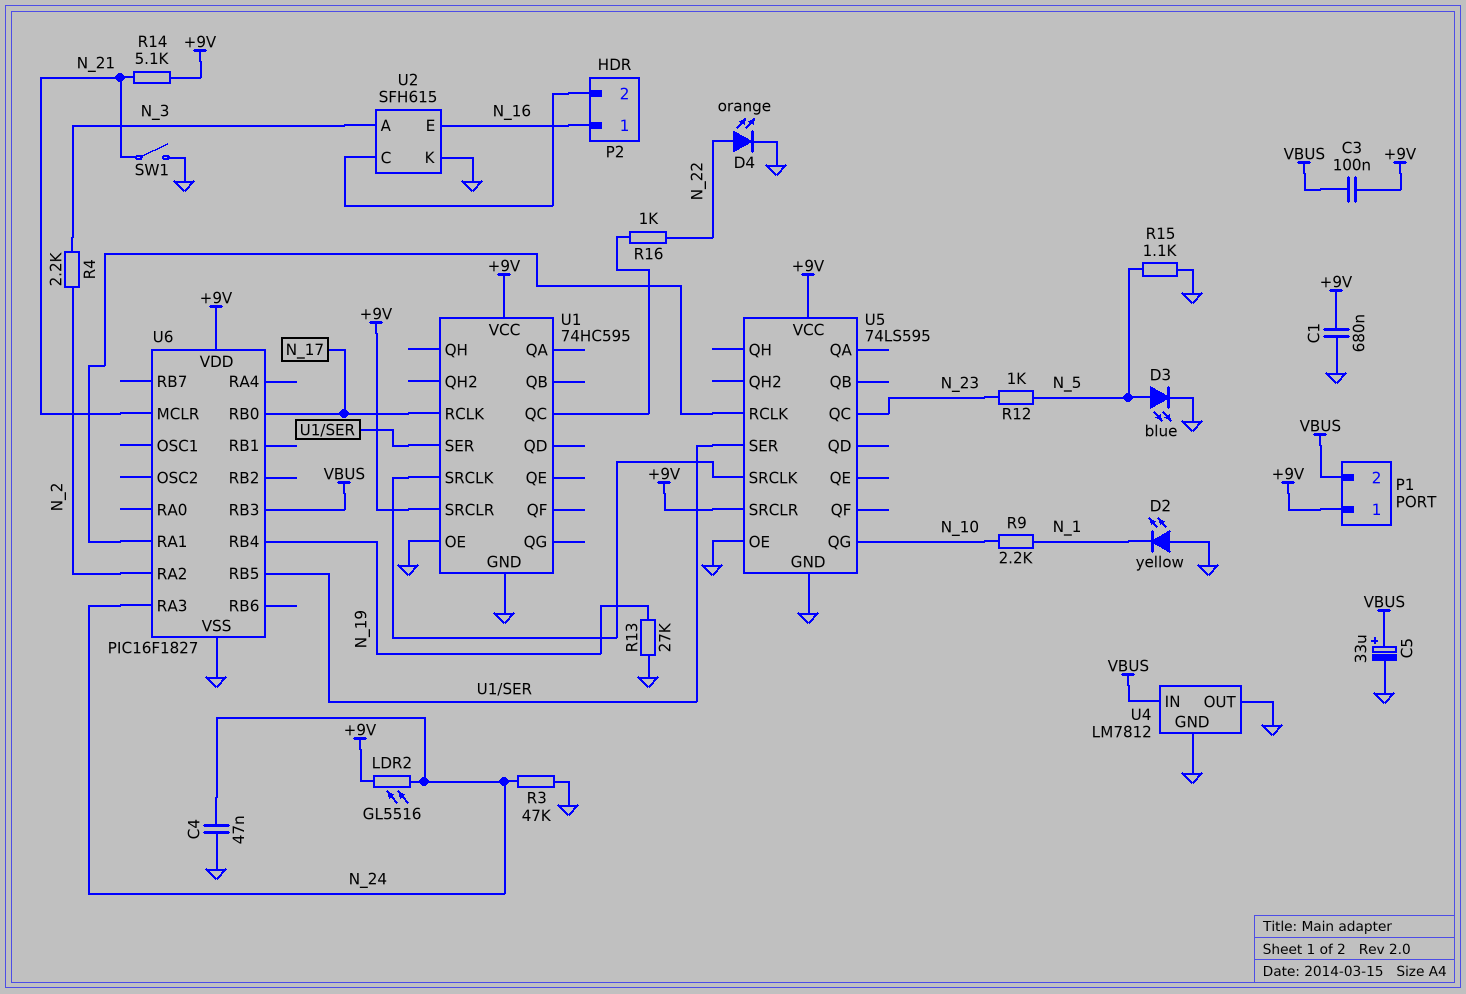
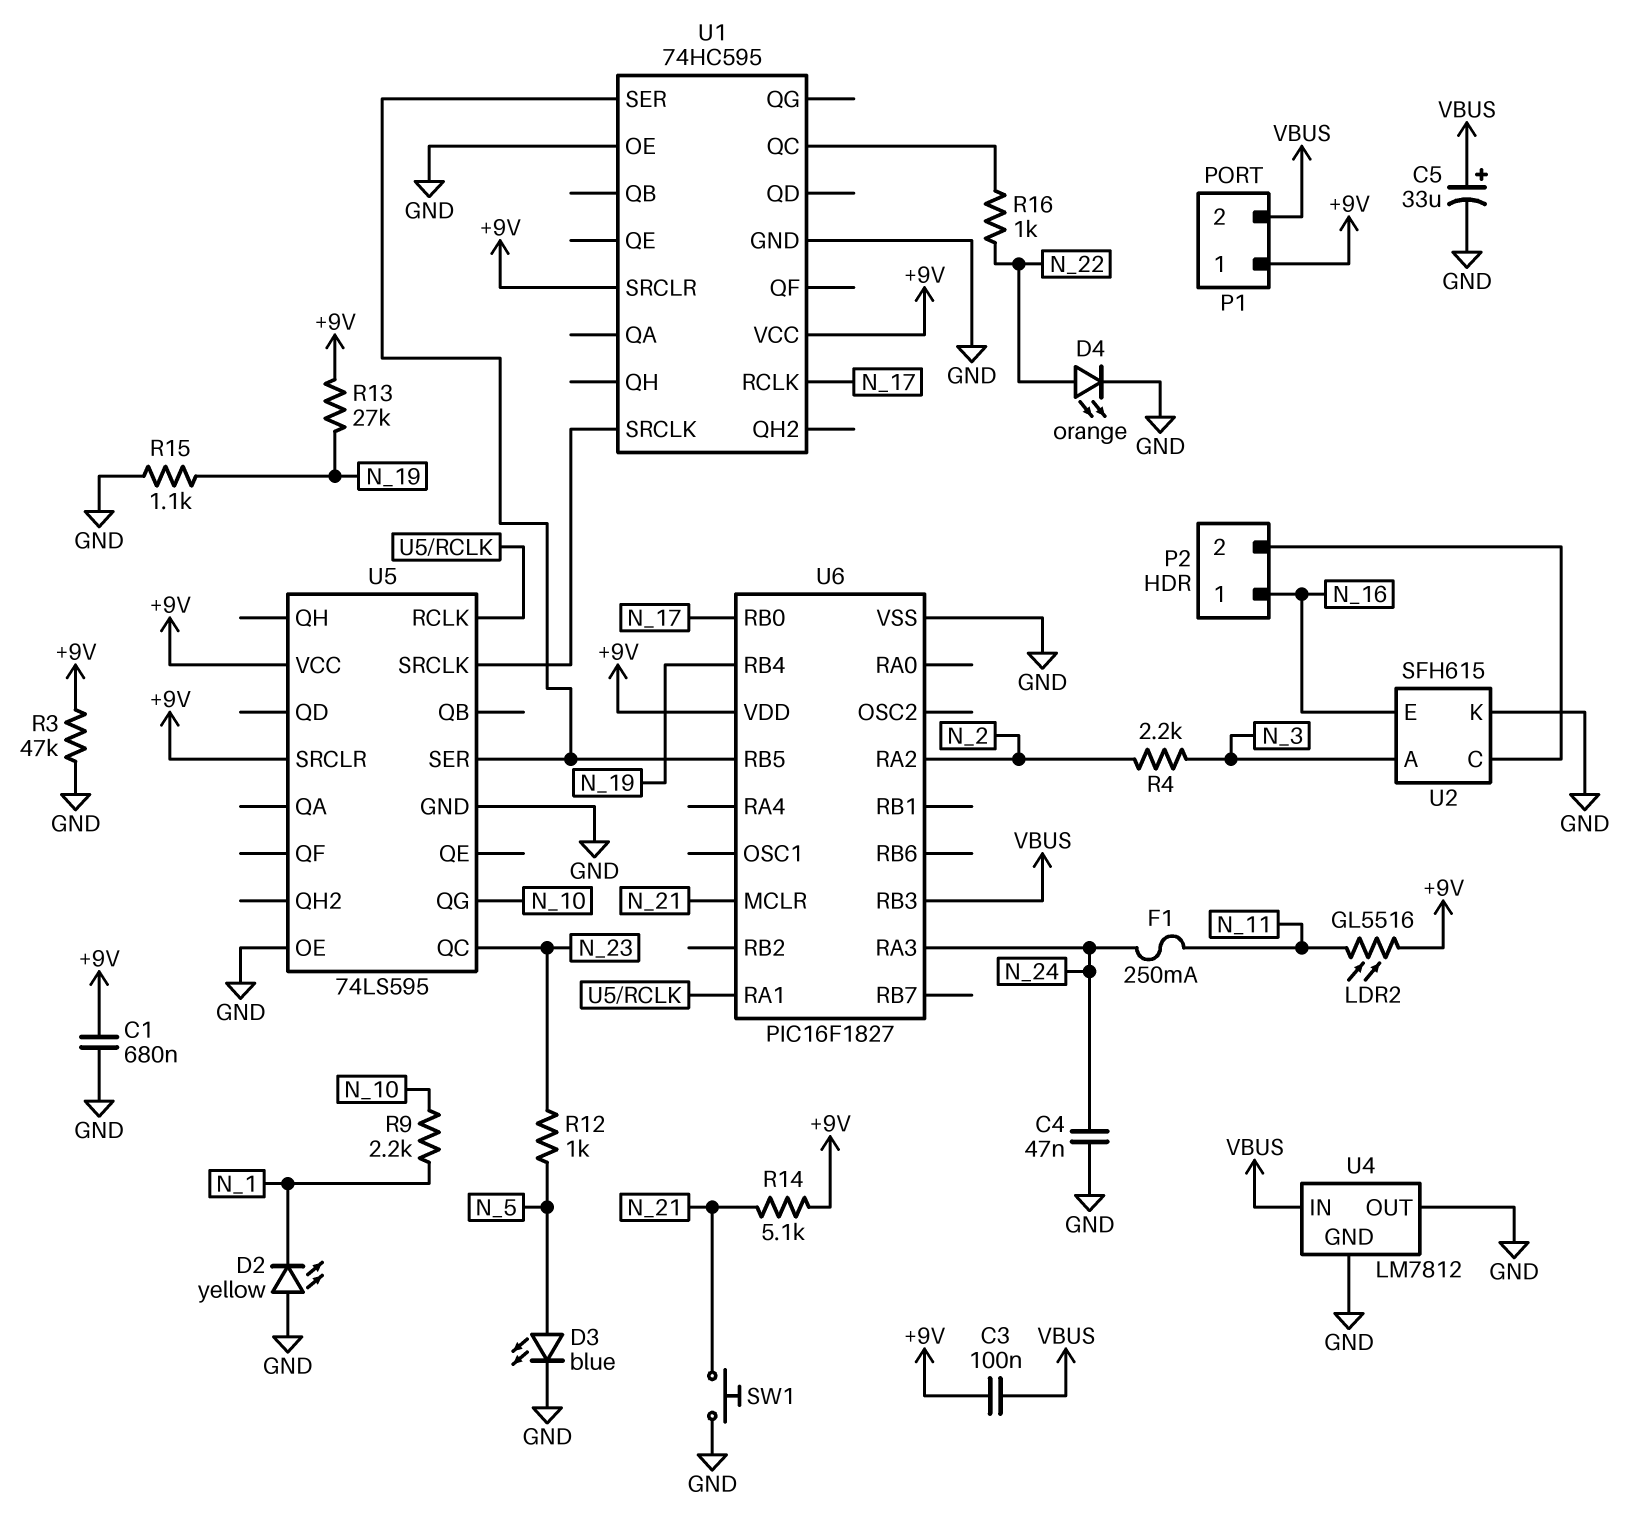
F1: none -> 250mA (N_11, N_24)
LDR2: GL5516 (+9V, N_24) -> GL5516 (+9V, N_11)
R3: 47k (GND, N_24) -> 47k (+9V, GND)
R13: 27k (GND, N_19) -> 27k (+9V, N_19)
R15: 1.1k (GND, N_5) -> 1.1k (GND, N_19)
SW1: switch (GND, N_21) -> button (GND, N_21)

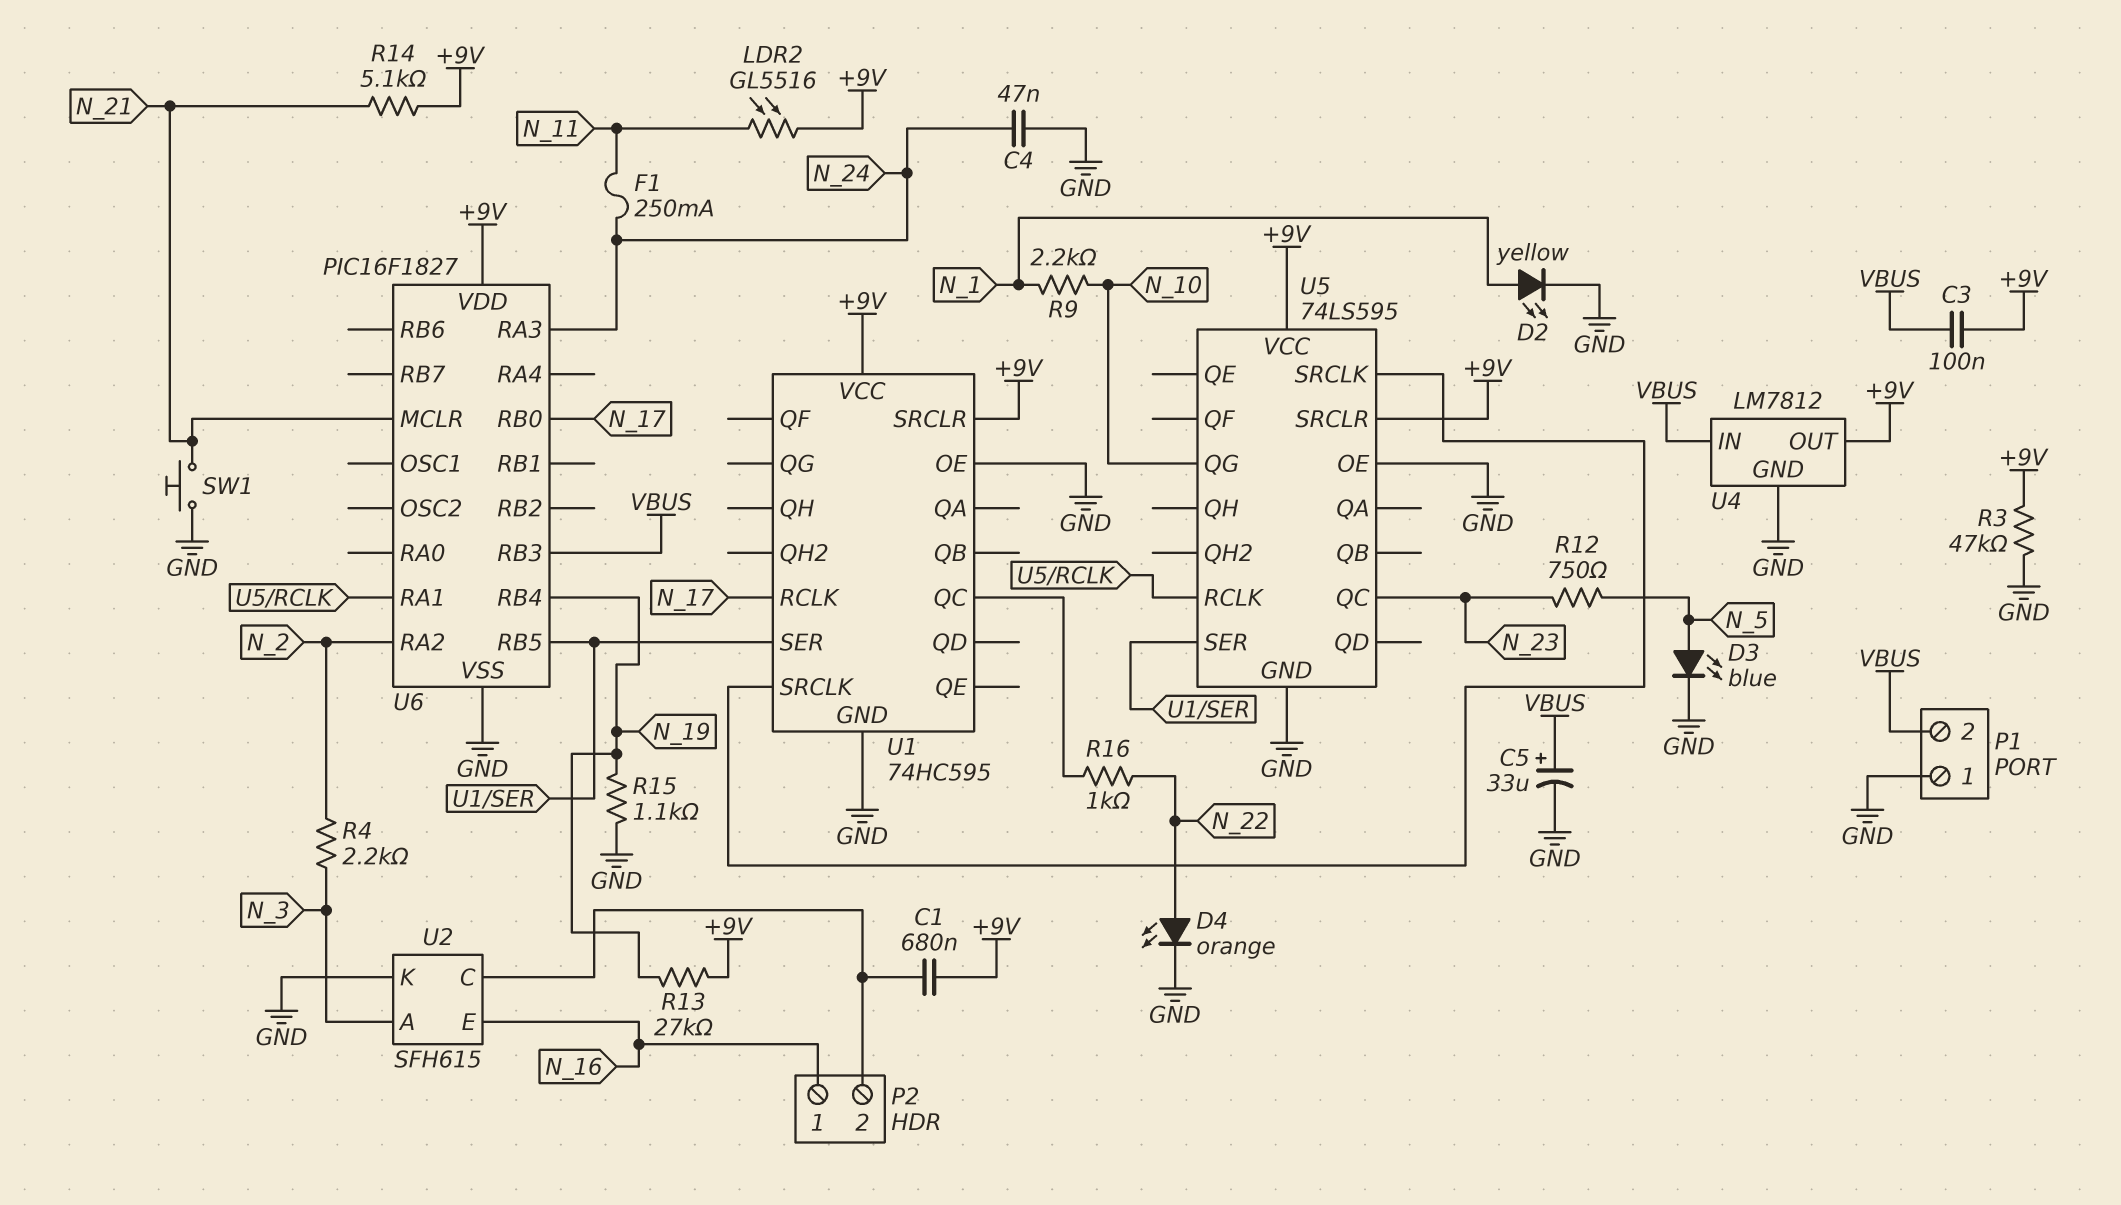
C1: 680nF (+9V, GND) -> 680nF (+9V, P2/2)
D2: LED yellow (A GND, K N_1) -> LED yellow (A N_1, K GND)
P1 pin 1: +9V -> GND
R12: 1k (N_5, N_23) -> 750 (N_5, N_23)
U4 pin OUT: GND -> +9V

